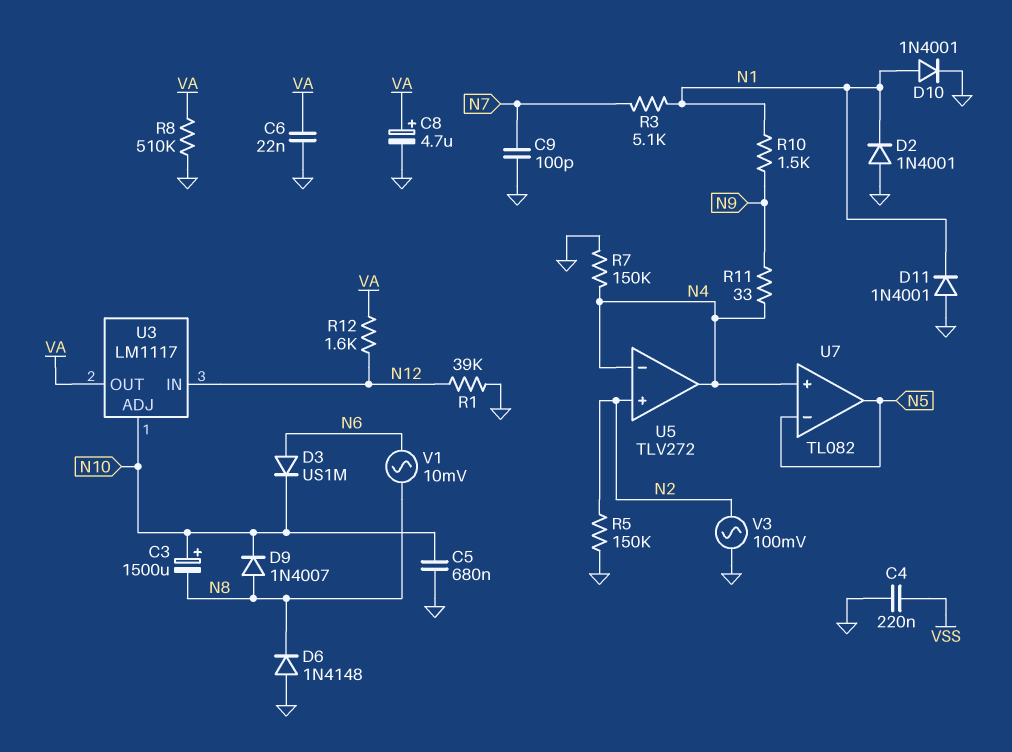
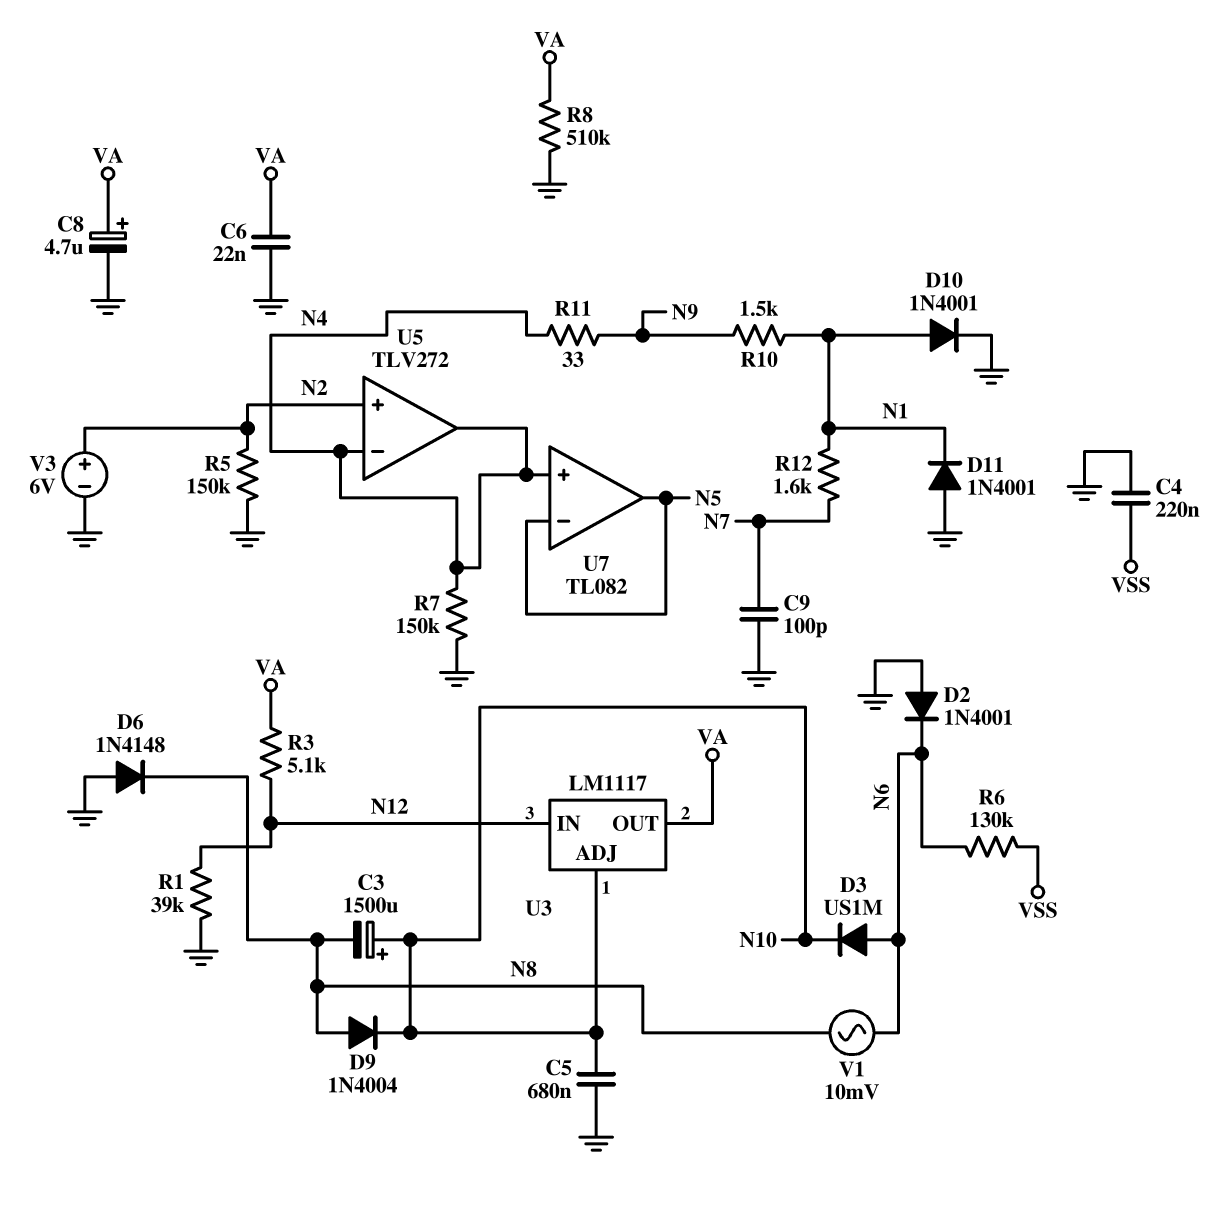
D2: diode 1N4001 (A GND, K N1) -> diode 1N4001 (A GND, K N6)
D9: diode 1N4007 (A N8, K N10) -> diode 1N4004 (A N8, K N10)
R3: 5.1k (N1, N7) -> 5.1k (N12, VA)
R6: none -> 130k (N6, VSS)
R12: 1.6k (N12, VA) -> 1.6k (N1, N7)
V3: AC 100mV (GND, N2) -> 6V (plus N2, minus GND)

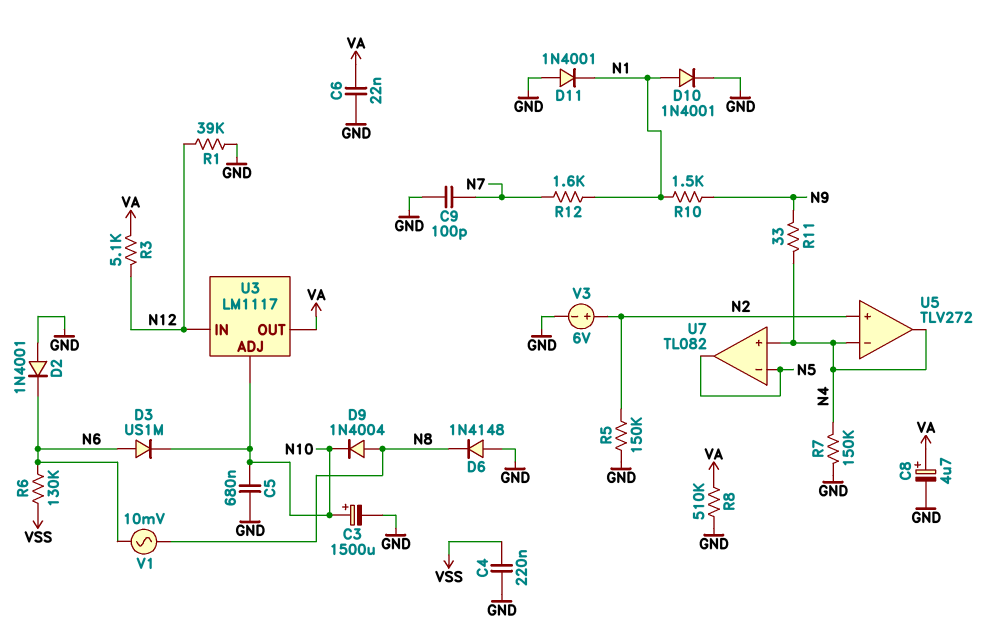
C3: 1500uF (plus N10, minus N8) -> 1500uF (plus N10, minus GND)

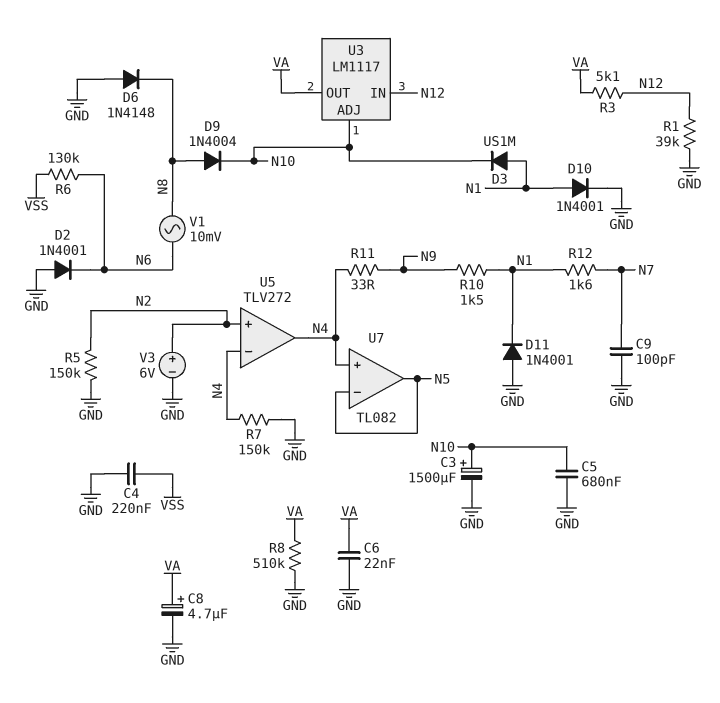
D3: diode US1M (A N6, K N10) -> diode US1M (A N1, K N10)

